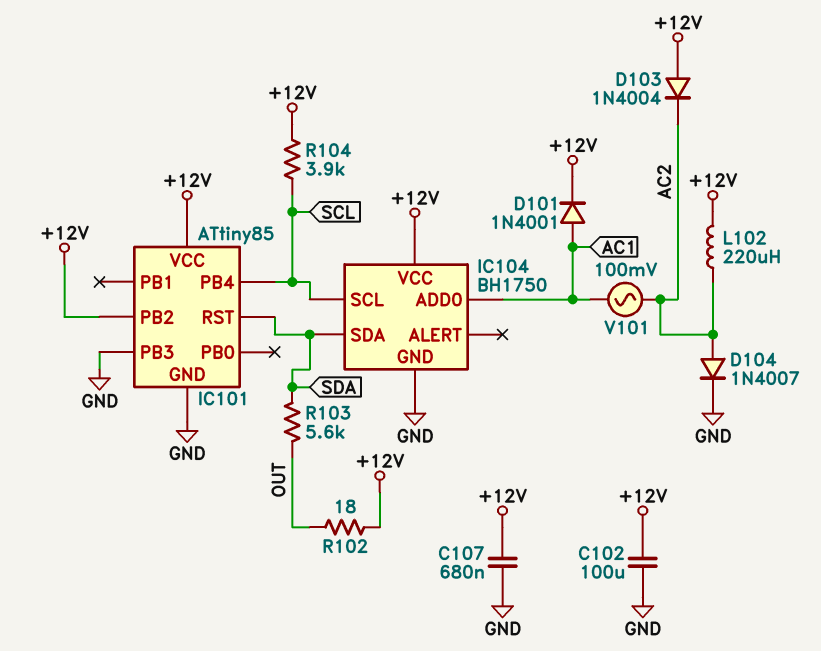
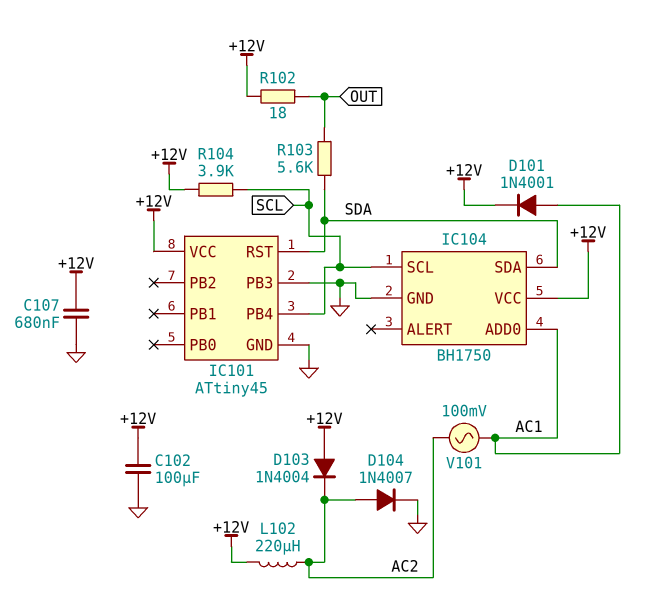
IC101: ATtiny85 -> ATtiny45
IC101 pin PB2: +12V -> none

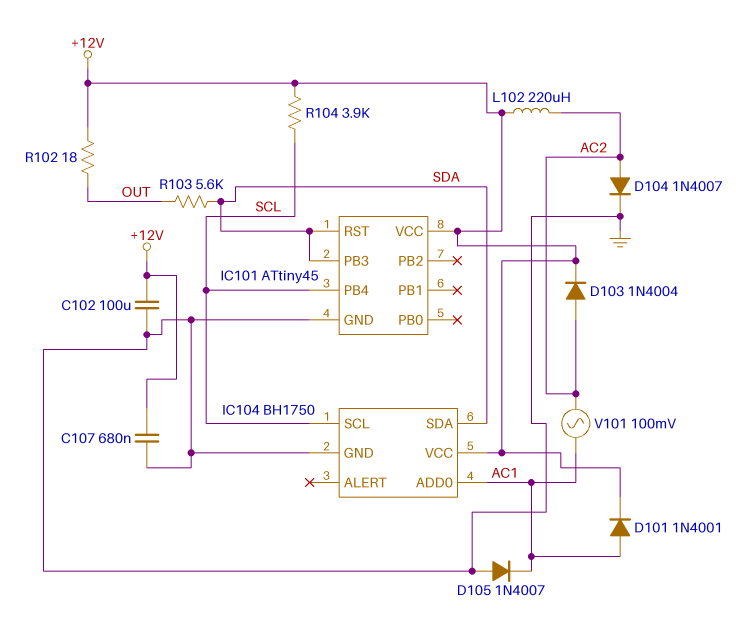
D103: diode 1N4004 (A +12V, K AC2) -> diode 1N4004 (A AC2, K +12V)
D105: none -> diode 1N4007 (A GND, K AC1)
IC101 pin PB3: GND -> SDA

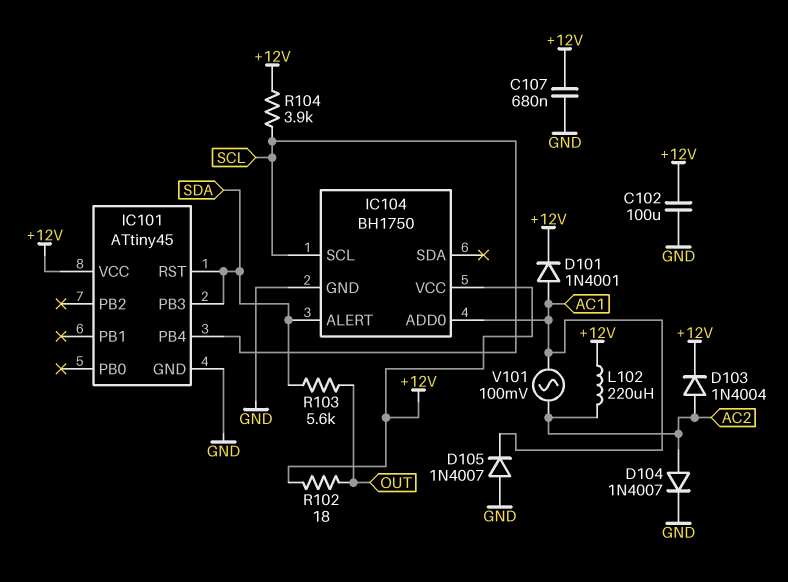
IC104 pin ALERT: none -> SDA
IC104 pin SDA: SDA -> none

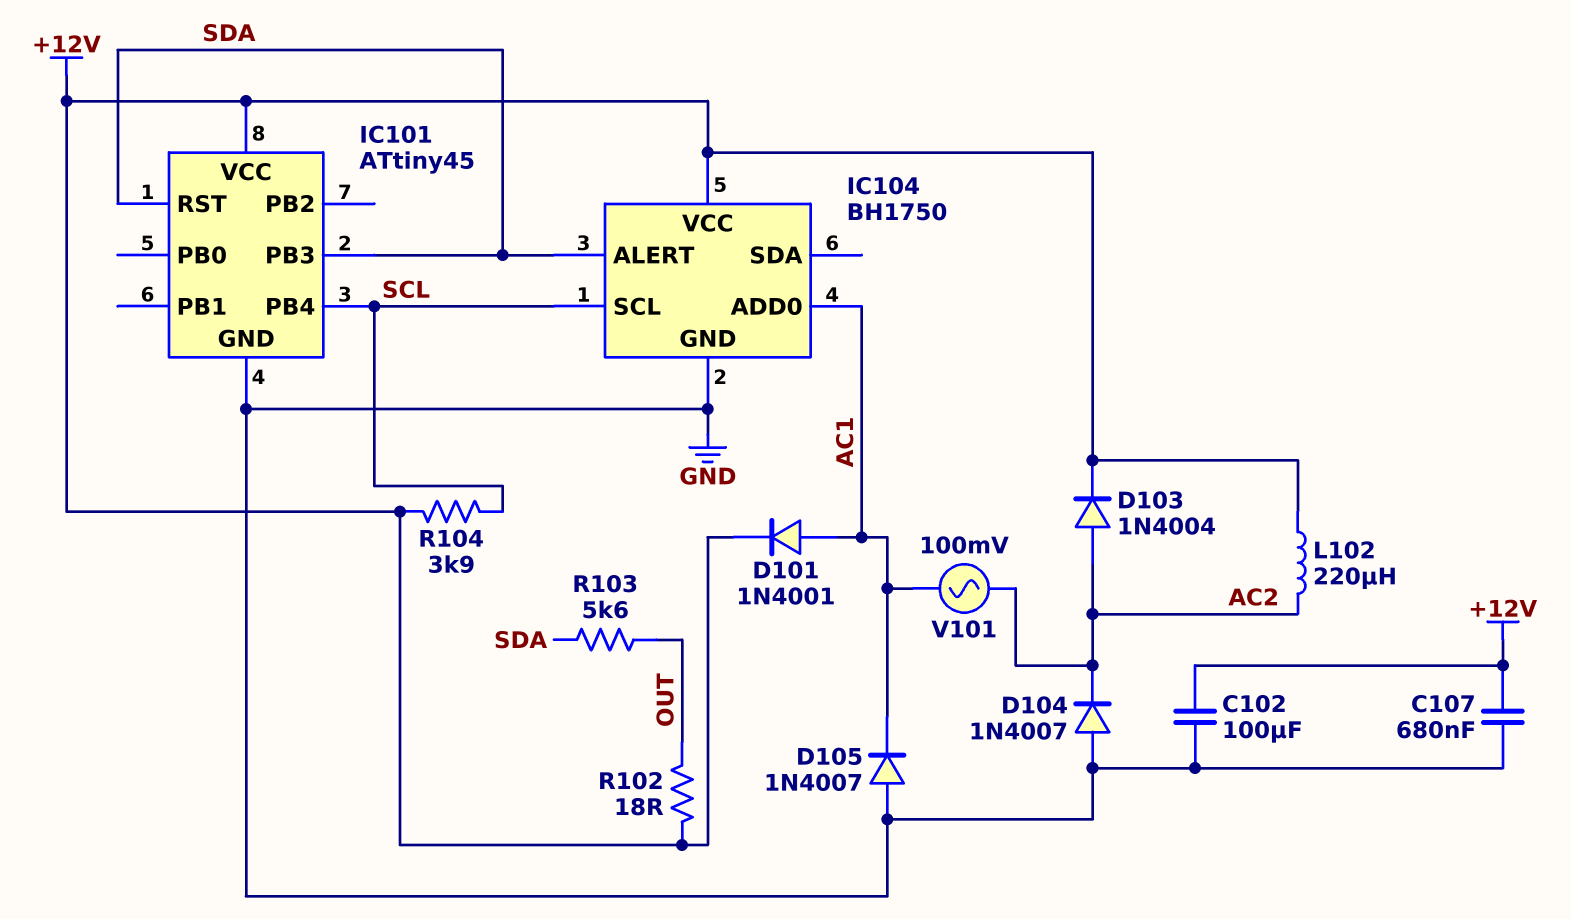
D104: diode 1N4007 (A AC2, K GND) -> diode 1N4007 (A GND, K AC2)

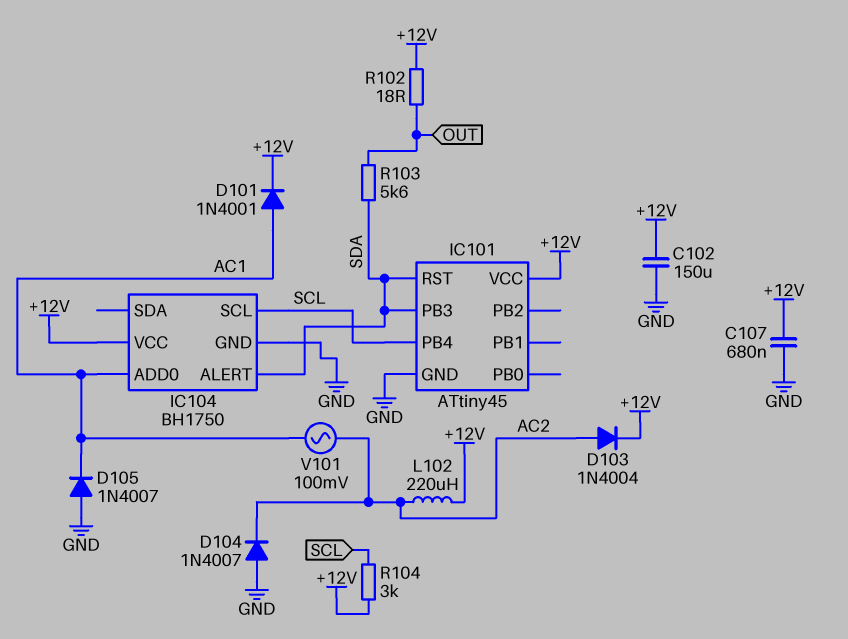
C102: 100uF (+12V, GND) -> 150uF (+12V, GND)
R104: 3.9k (+12V, SCL) -> 3k (+12V, SCL)

